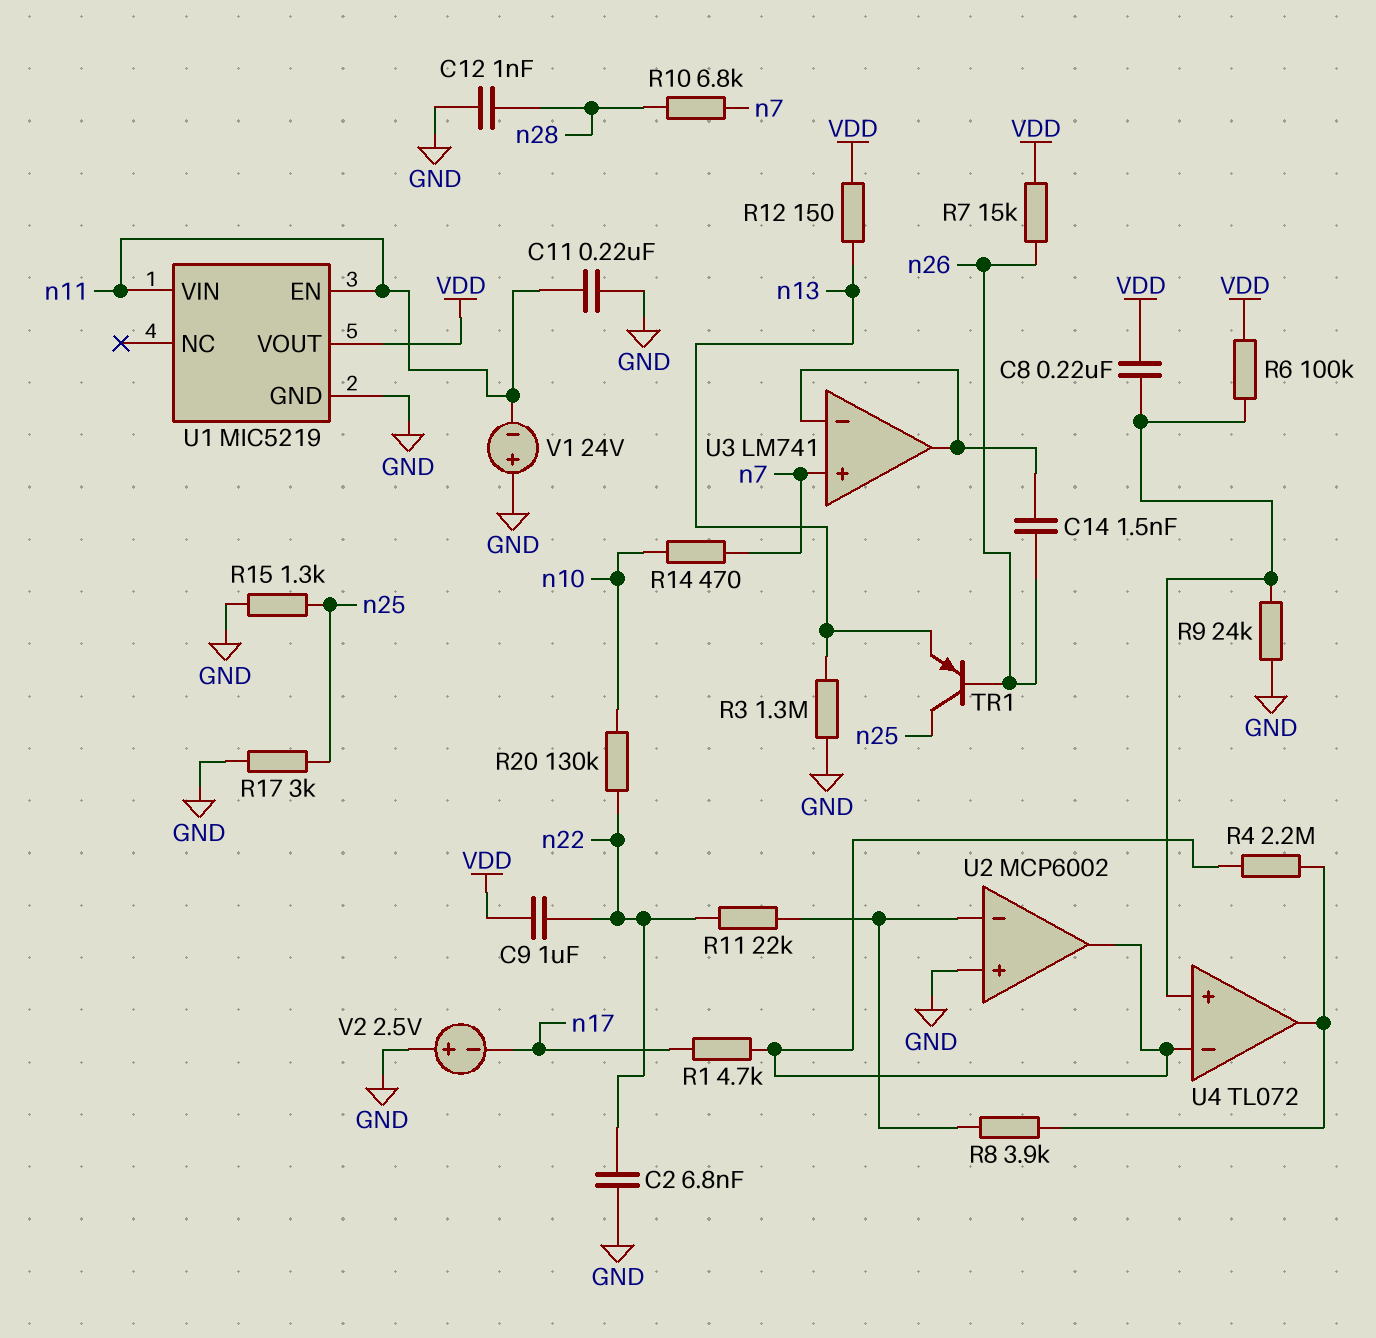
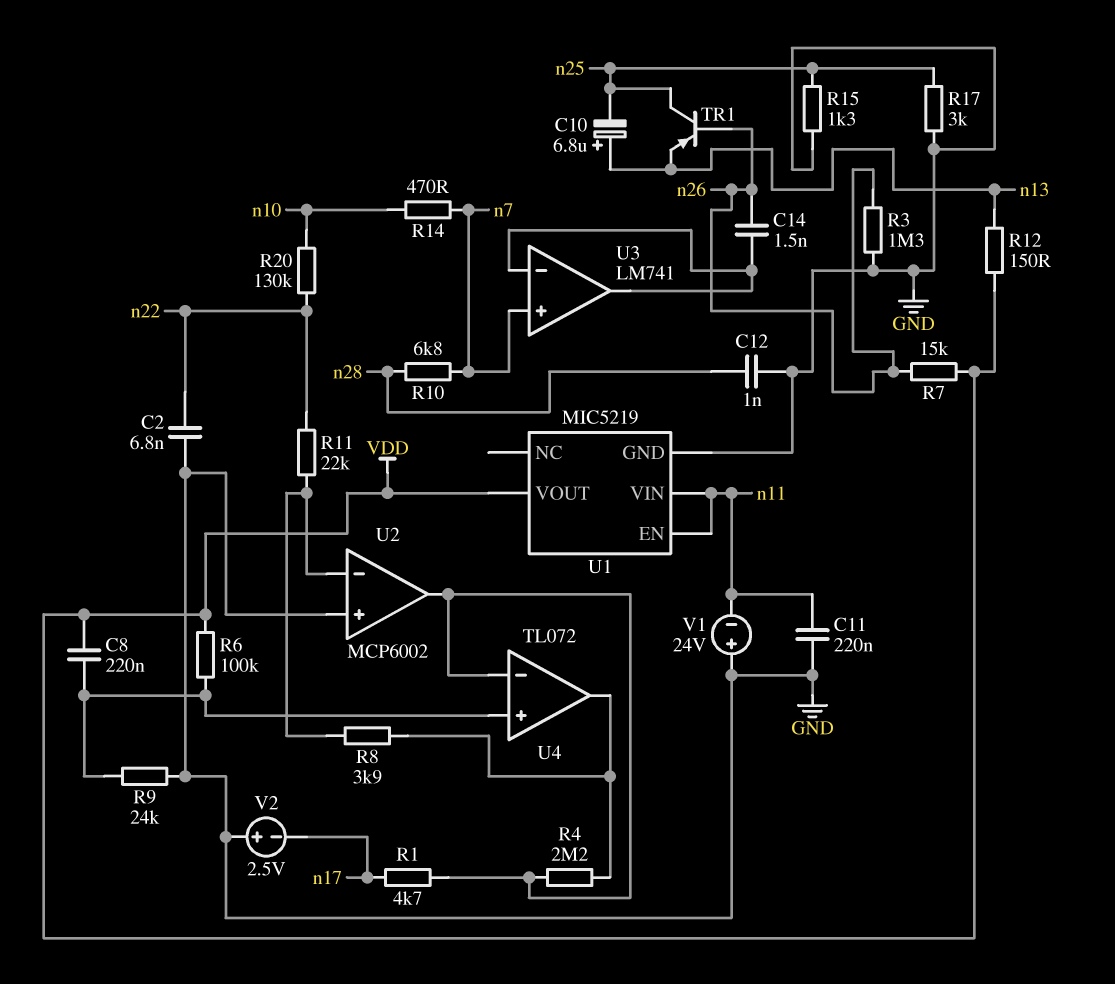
C9: 1uF (VDD, n22) -> none
C10: none -> 6.8uF (plus n13, minus n25)
R3: 1.3M (GND, n13) -> 1.3M (GND, n26)

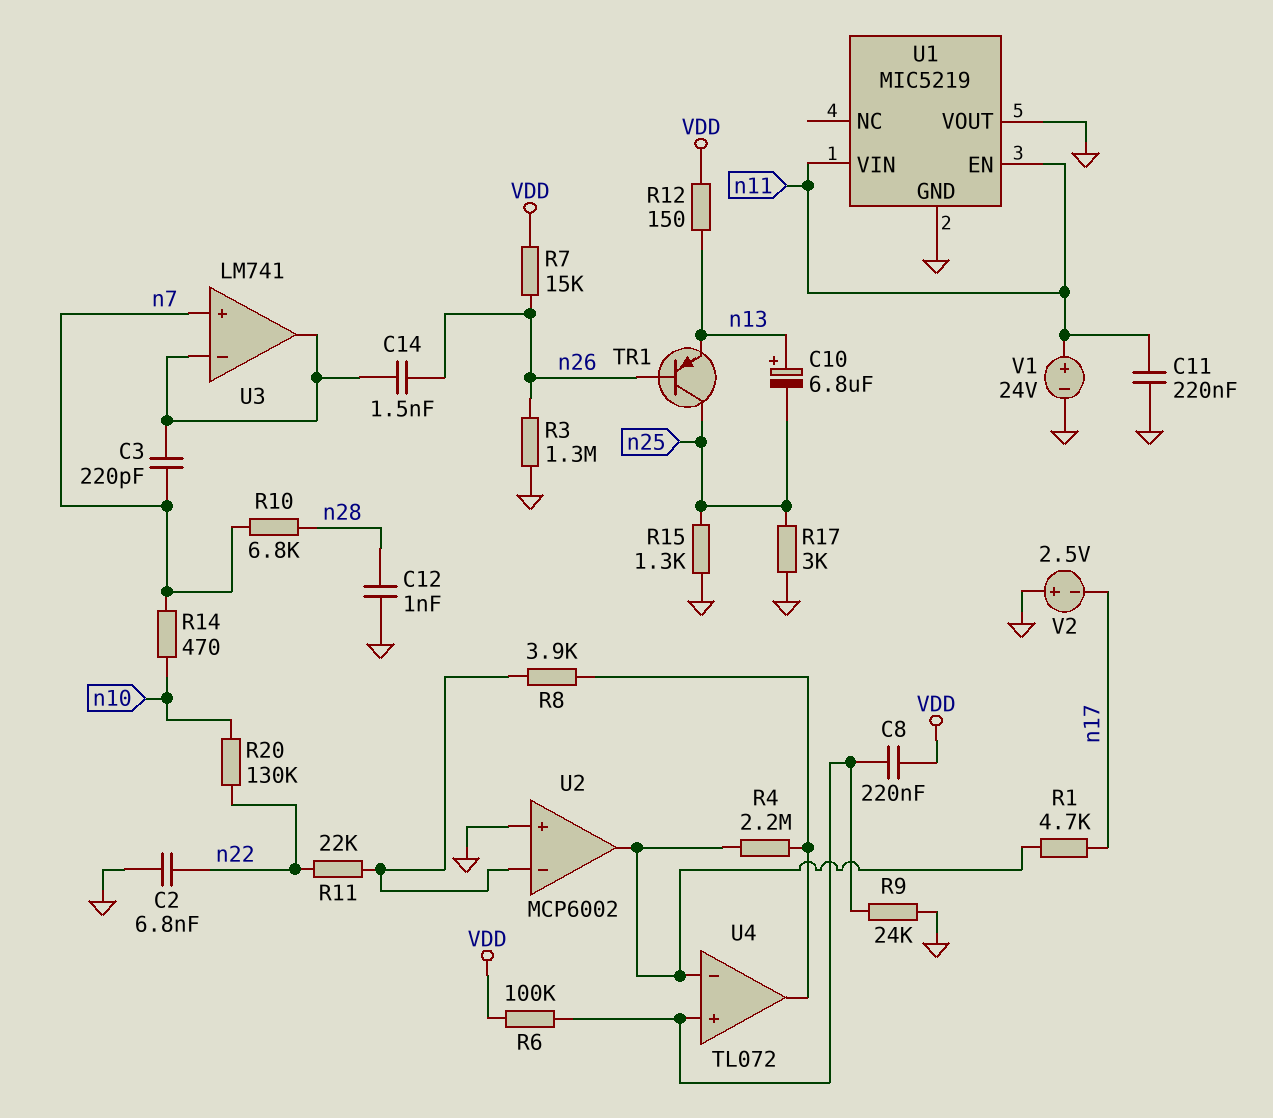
C3: none -> 220pF (U3/in-, n7)
U1 pin VOUT: VDD -> GND
V1: 24V (plus GND, minus n11) -> 24V (plus n11, minus GND)

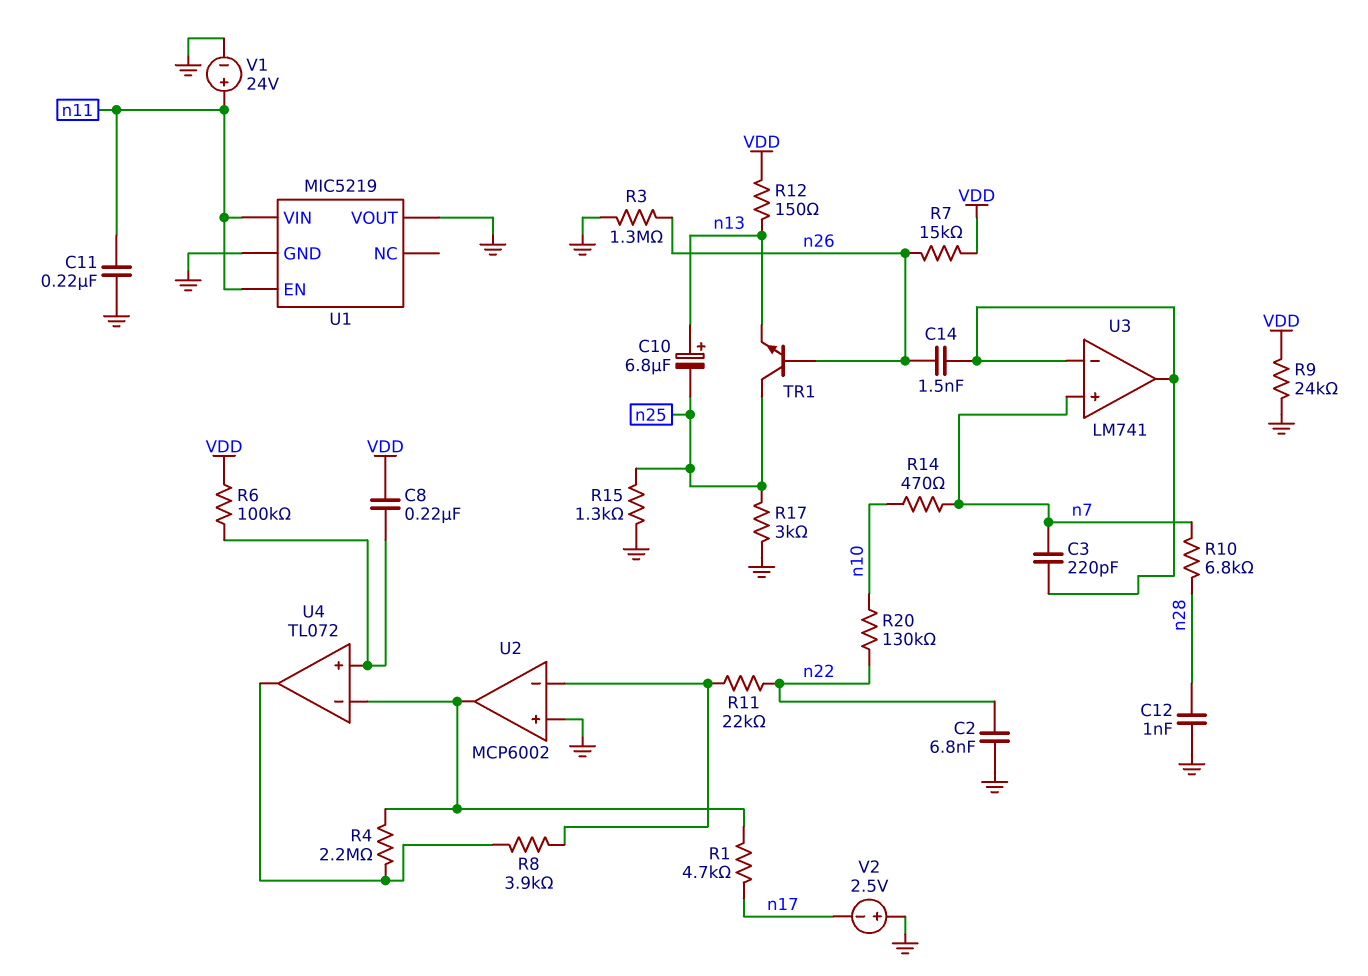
R9: 24k (GND, U4/in+) -> 24k (GND, VDD)
TR1: PNP (B n26, C n25, E n13) -> NPN (B n26, C n25, E n13)

